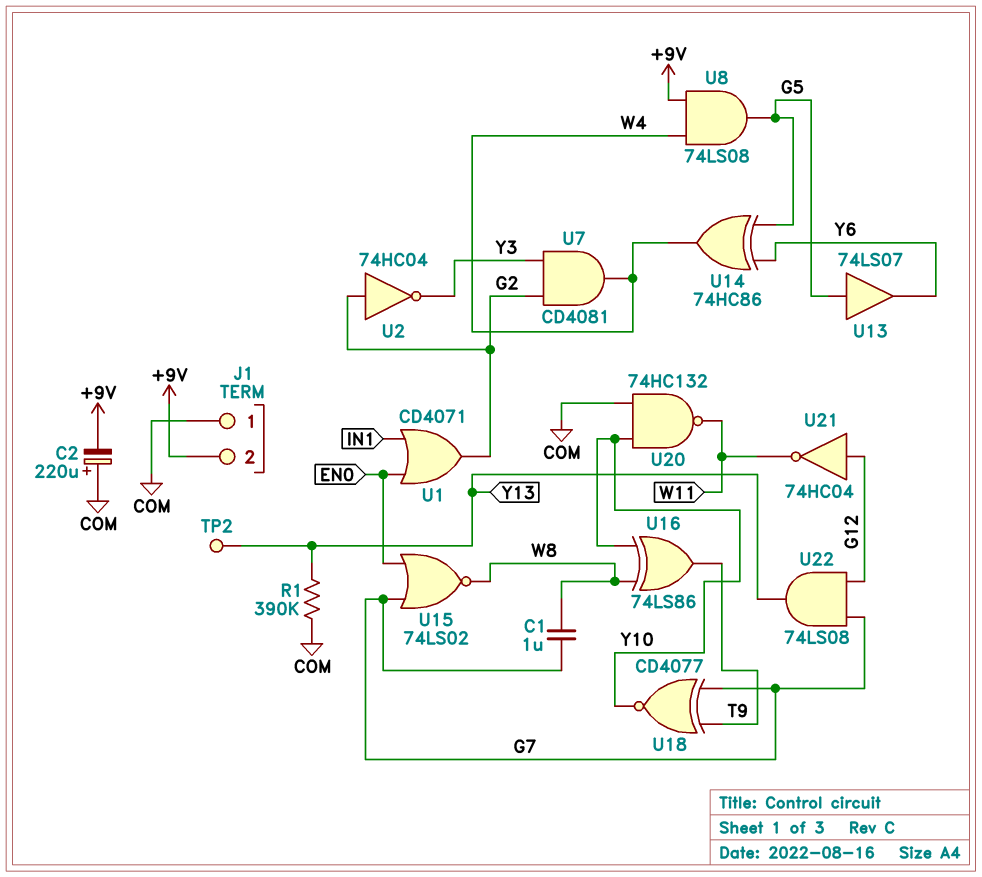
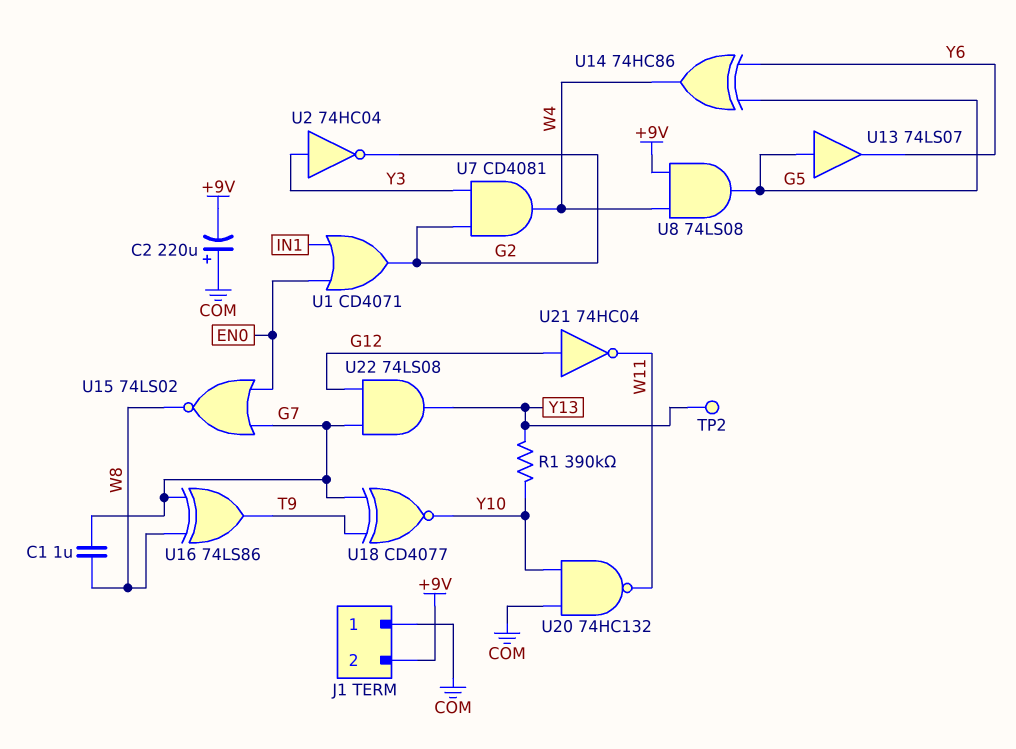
R1: 390k (COM, Y13) -> 390k (Y10, Y13)
U2: NOT 74HC04 (in G2, out Y3) -> NOT 74HC04 (in Y3, out G2)
U16: XOR 74LS86 (in W8, in Y10, out T9) -> XOR 74LS86 (in G7, in W8, out T9)

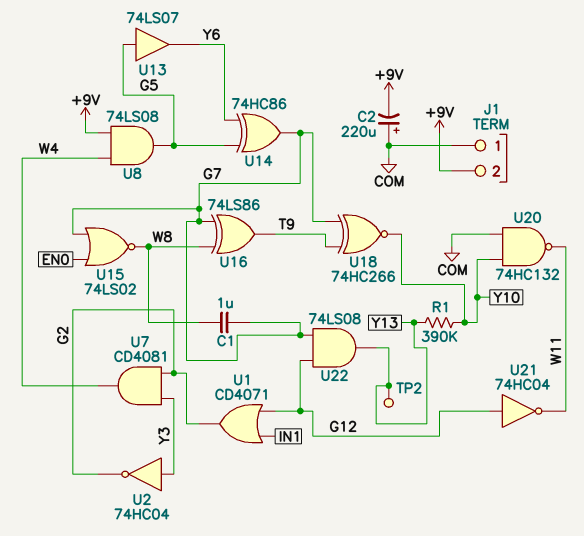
U1: OR CD4071 (in EN0, in IN1, out G2) -> OR CD4071 (in G12, in IN1, out G2)
U14: XOR 74HC86 (in G5, in Y6, out W4) -> XOR 74HC86 (in G5, in Y6, out G7)
U18: XNOR CD4077 (in G7, in T9, out Y10) -> XNOR 74HC266 (in G7, in T9, out Y10)

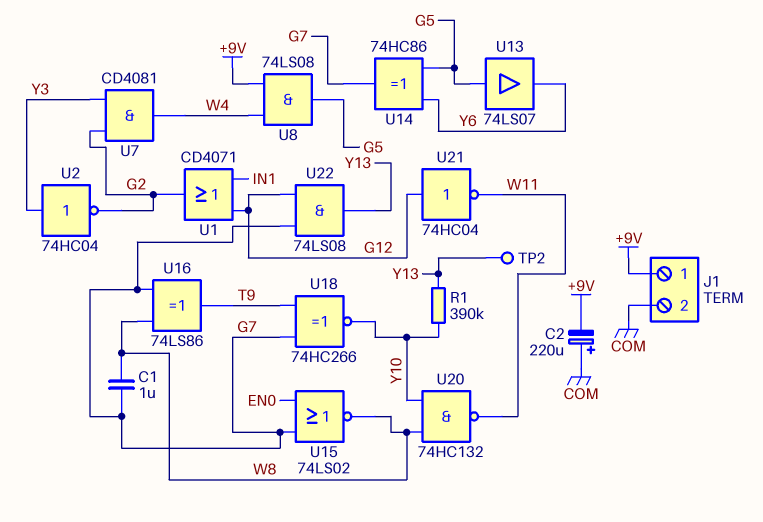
J1 pin 1: COM -> +9V
J1 pin 2: +9V -> COM
U20: NAND 74HC132 (in COM, in Y10, out W11) -> NAND 74HC132 (in W8, in Y10, out W11)

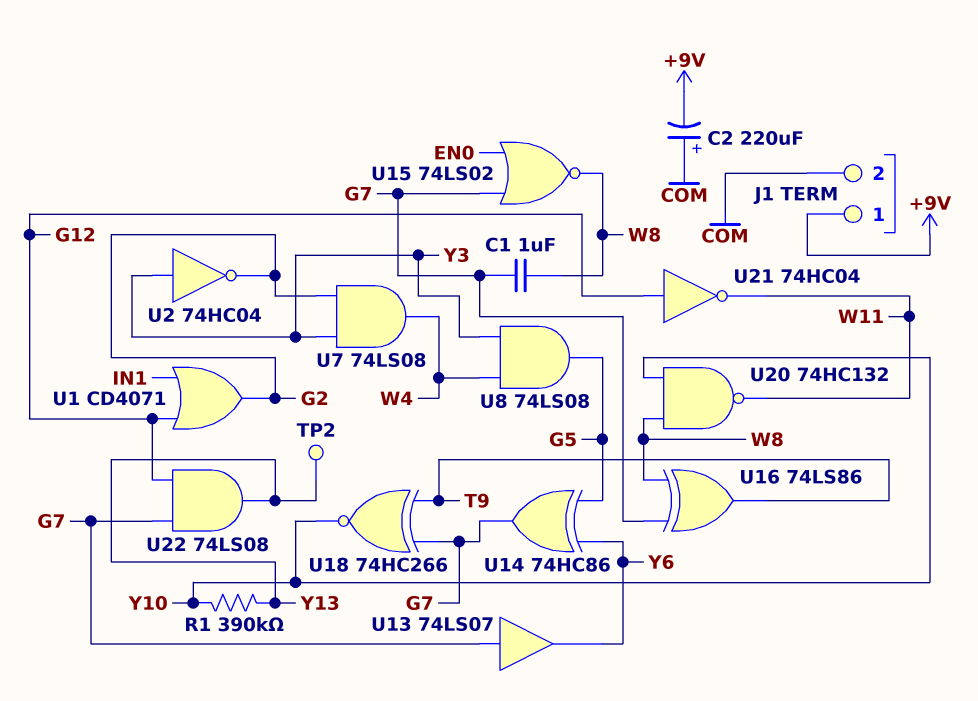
U7: AND CD4081 (in G2, in Y3, out W4) -> AND 74LS08 (in G2, in Y3, out W4)
U8: AND 74LS08 (in +9V, in W4, out G5) -> AND 74LS08 (in W4, in Y3, out G5)
U13: buffer 74LS07 (in G5, out Y6) -> buffer 74LS07 (in G7, out Y6)

